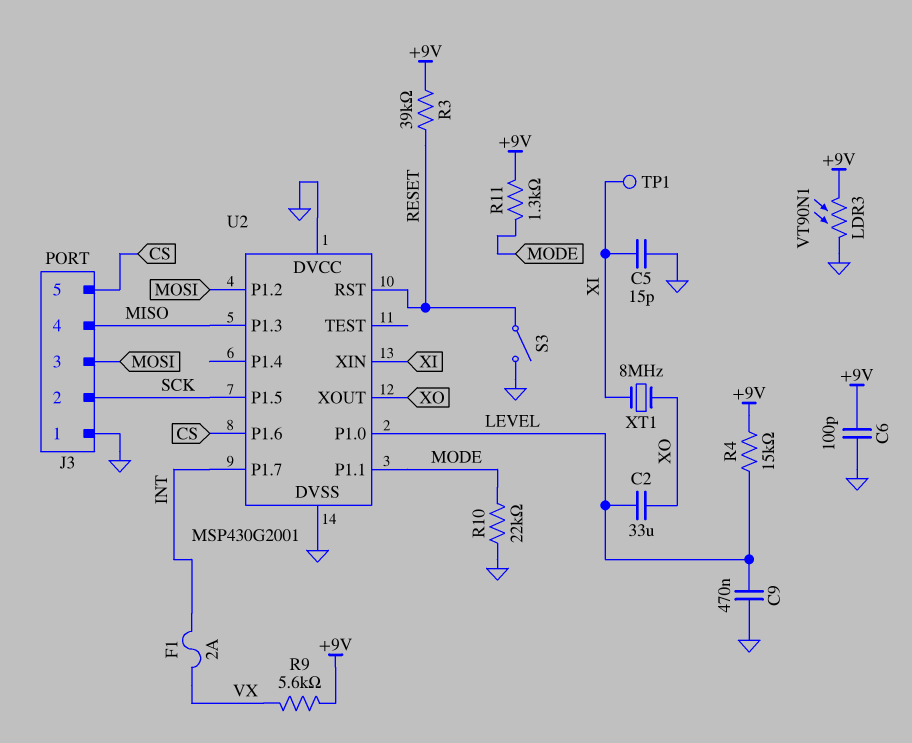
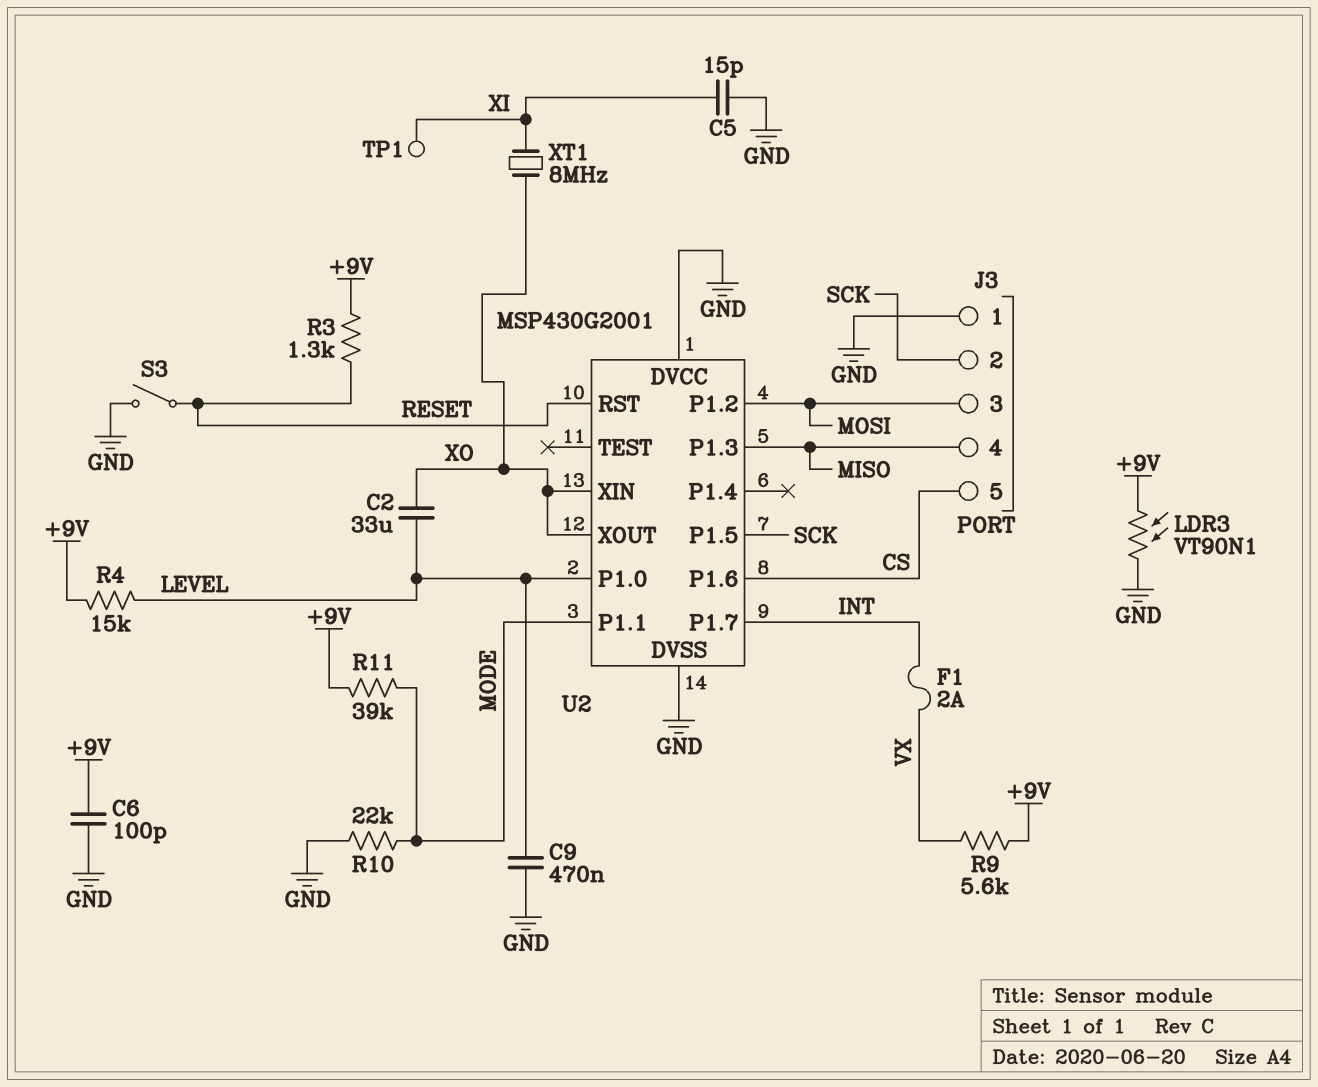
R3: 39k (+9V, RESET) -> 1.3k (+9V, RESET)
R11: 1.3k (+9V, MODE) -> 39k (+9V, MODE)
U2 pin XIN: XI -> XO

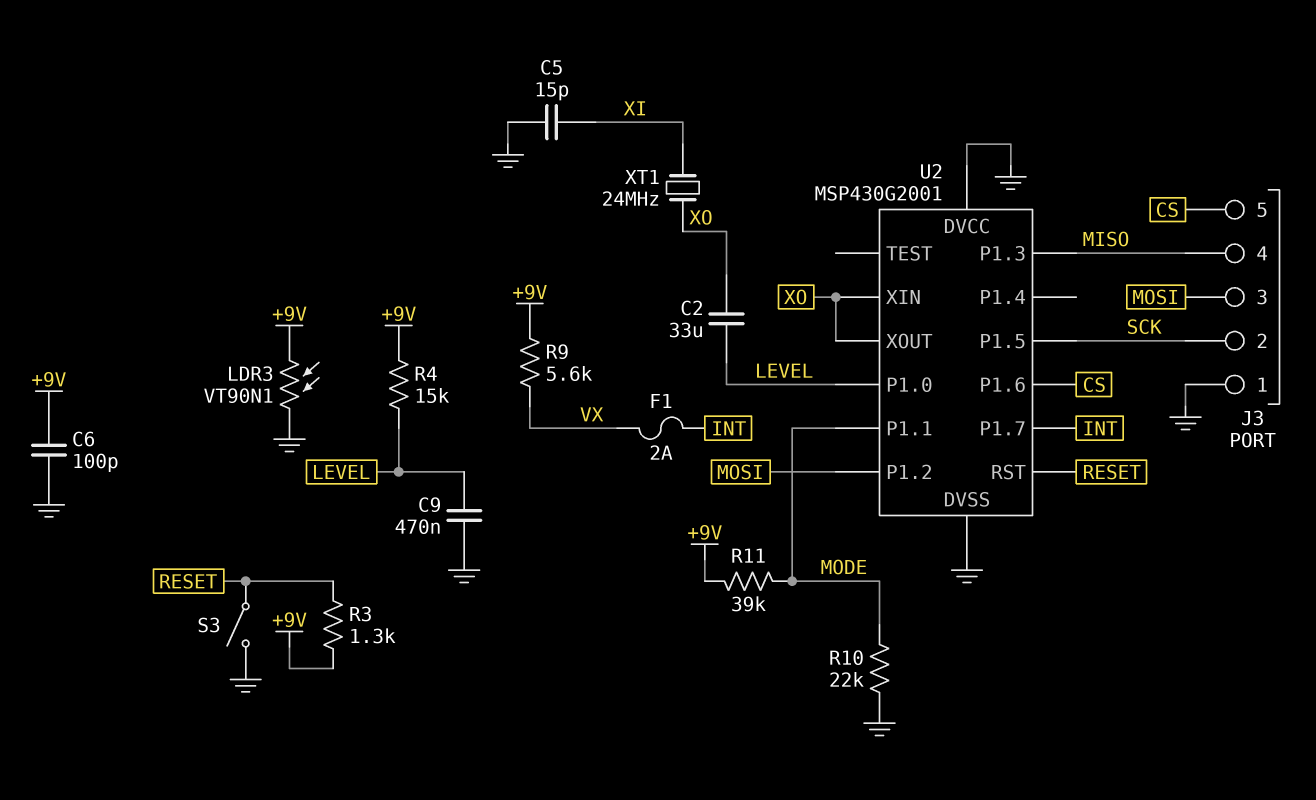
TP1: test point (XI) -> none
XT1: 8MHz (XI, XO) -> 24MHz (XI, XO)

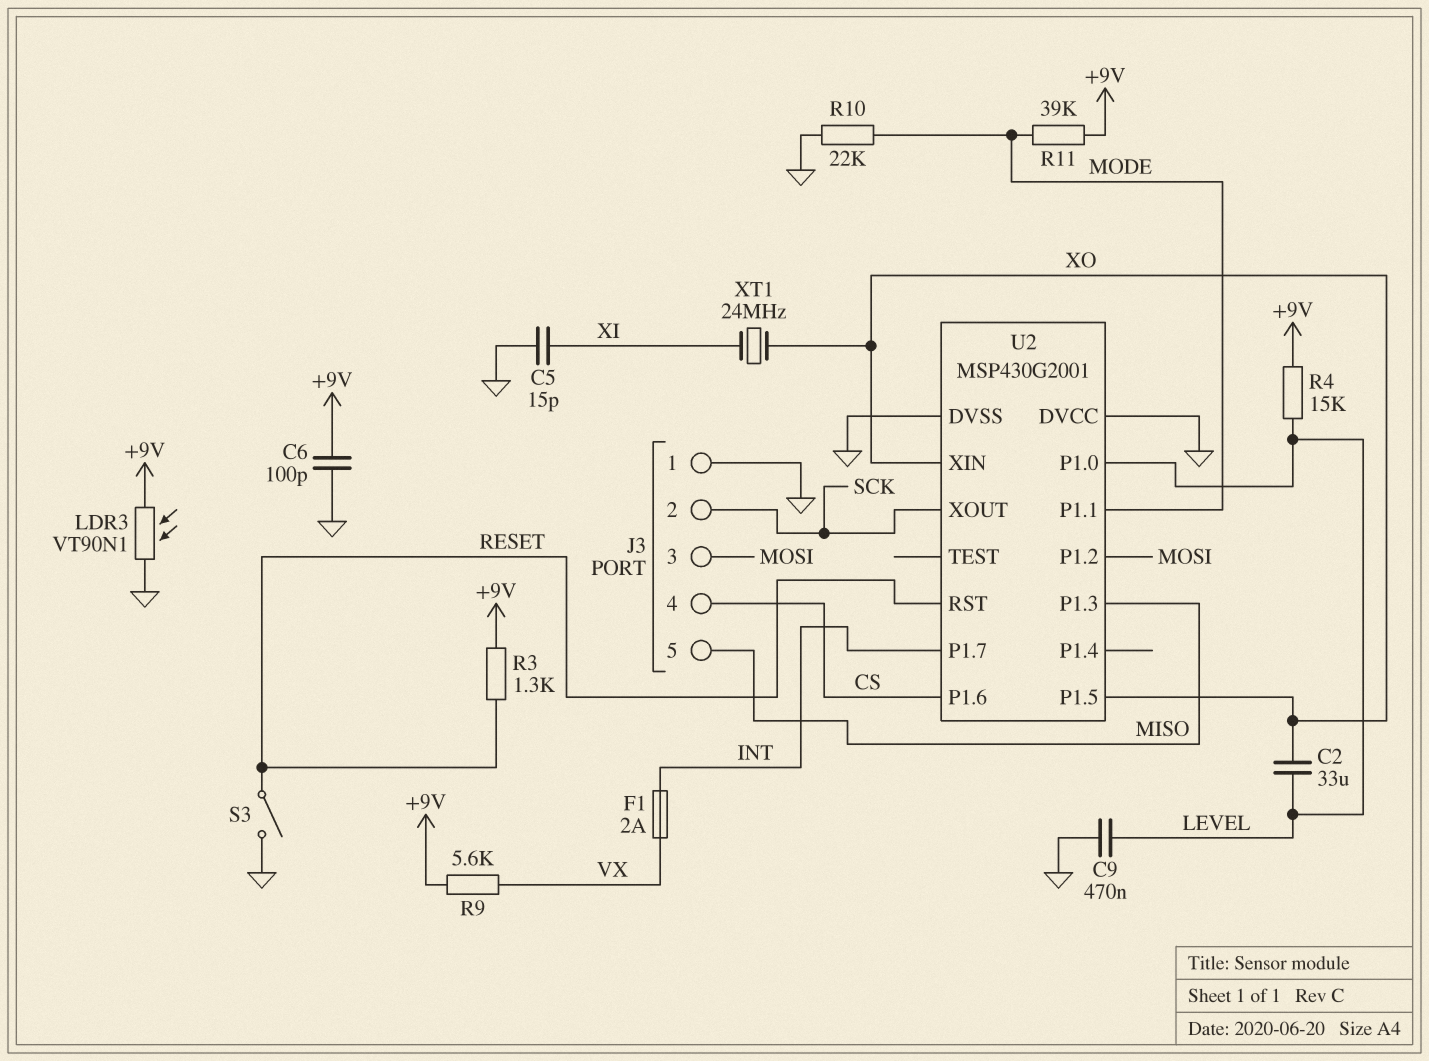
J3 pin 4: MISO -> CS
J3 pin 5: CS -> MISO
U2 pin P1.5: SCK -> XO
U2 pin XOUT: XO -> SCK

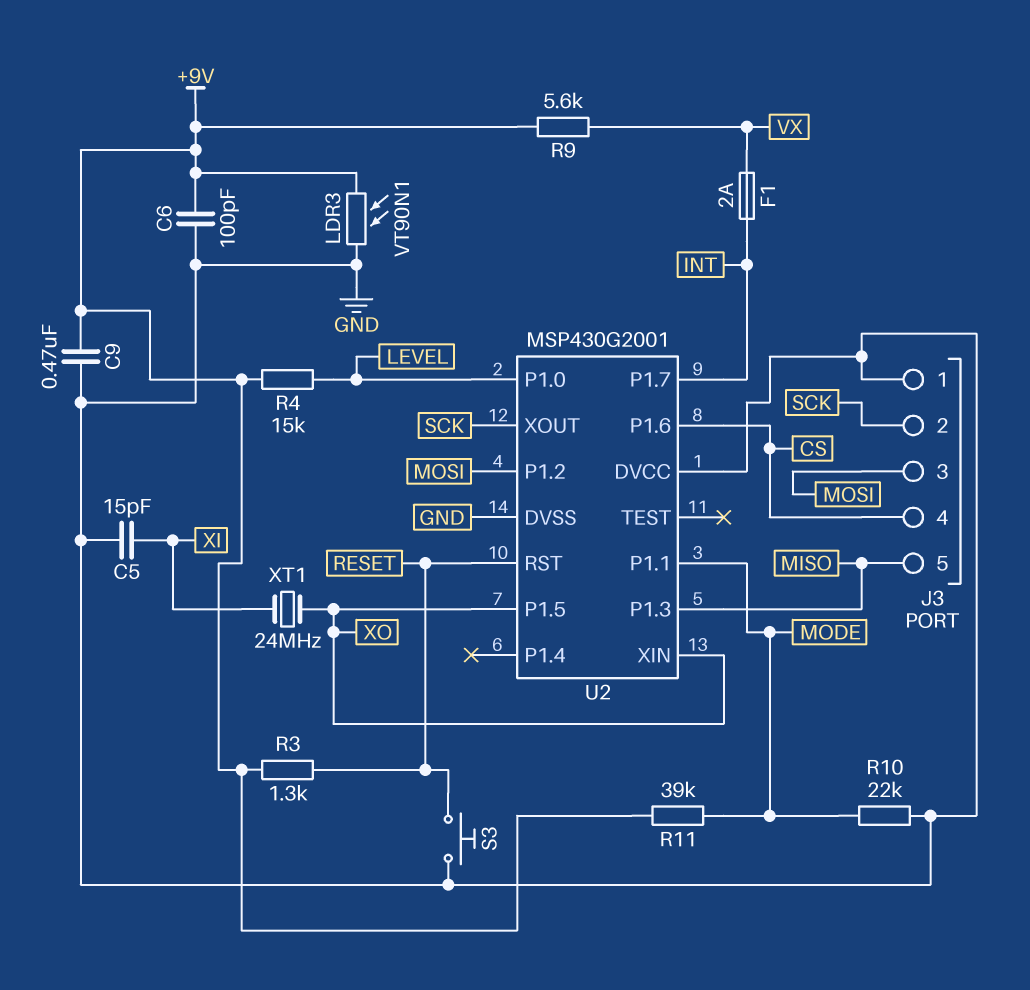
C2: 33uF (LEVEL, XO) -> none
C9: 470nF (GND, LEVEL) -> 470nF (+9V, GND)
S3: switch (GND, RESET) -> button (GND, RESET)

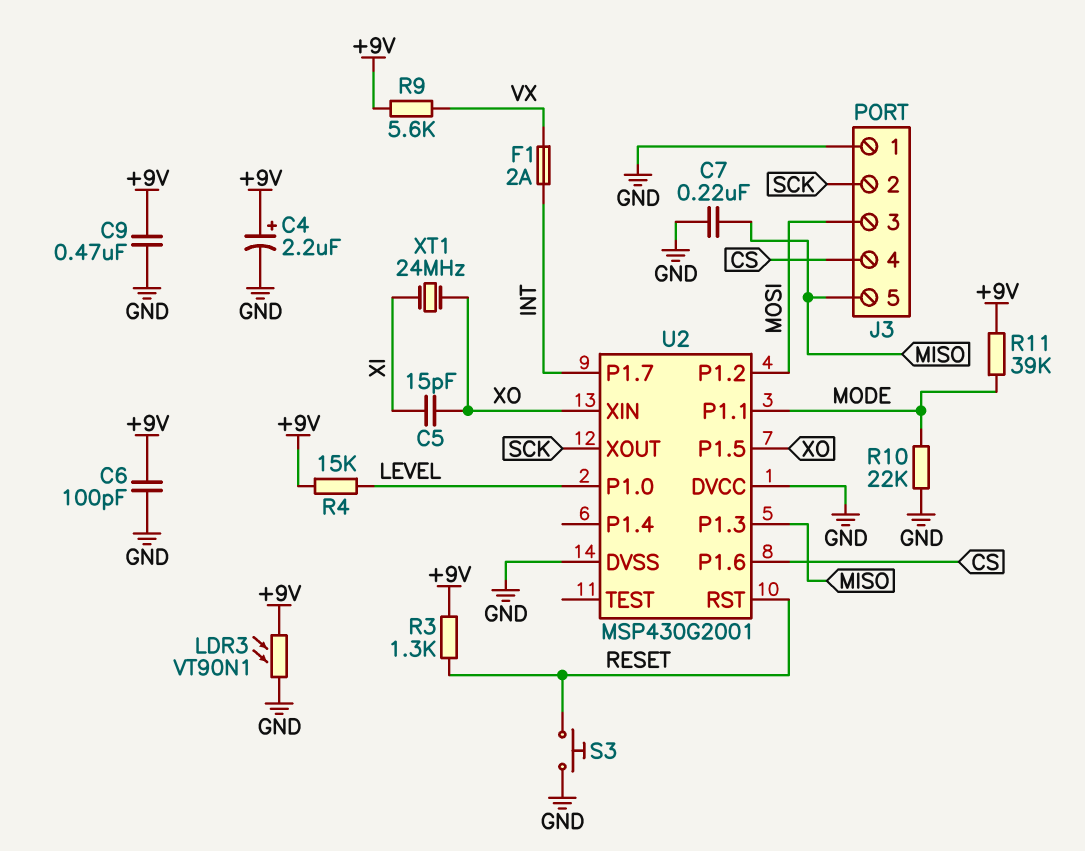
C4: none -> 2.2uF (plus +9V, minus GND)
C5: 15pF (GND, XI) -> 15pF (XI, XO)
C7: none -> 220nF (GND, MISO)

